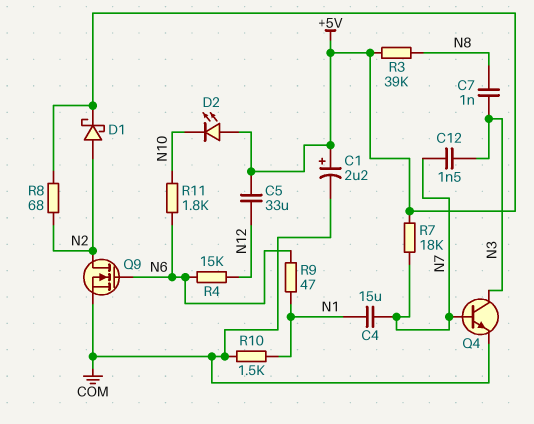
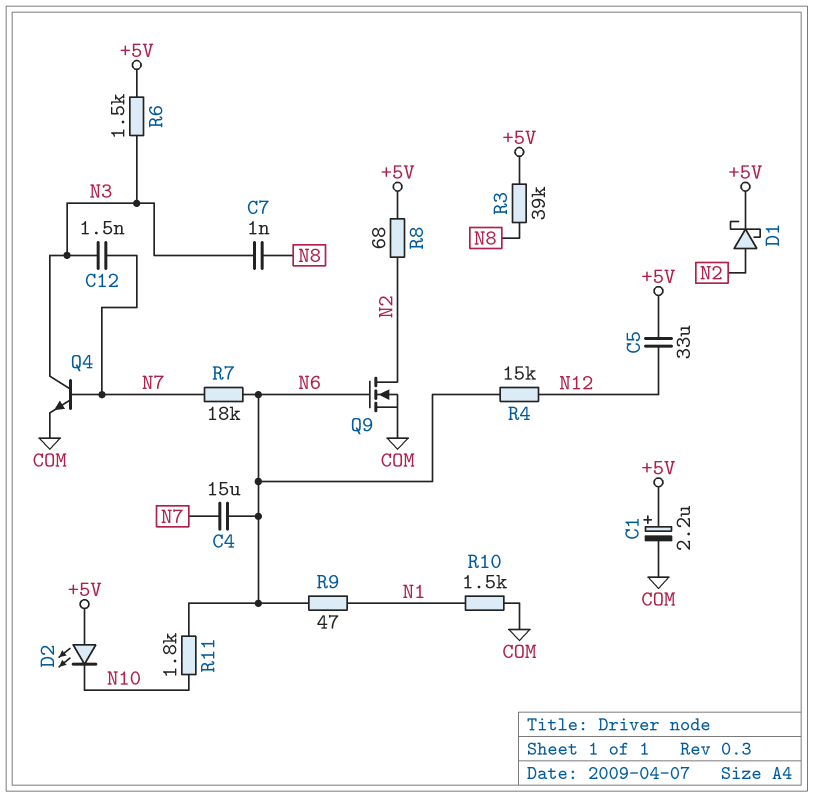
C4: 15uF (N1, N7) -> 15uF (N6, N7)
R6: none -> 1.5k (+5V, N3)
R7: 18k (+5V, N7) -> 18k (N6, N7)

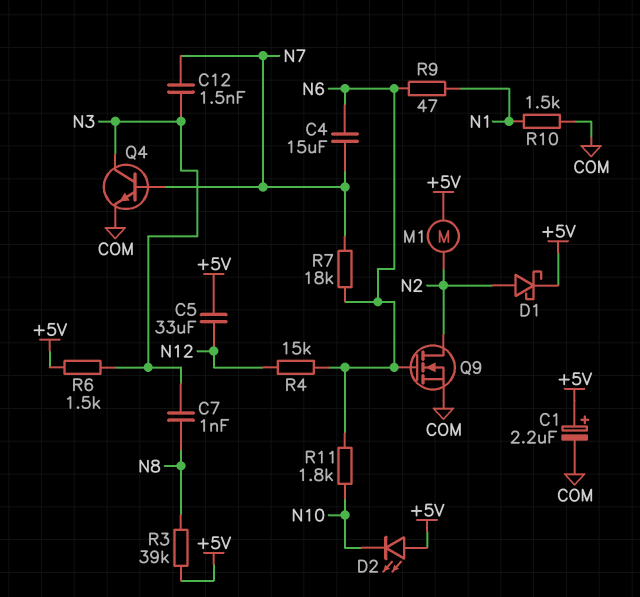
M1: none -> motor (+5V, N2)
R8: 68 (+5V, N2) -> none

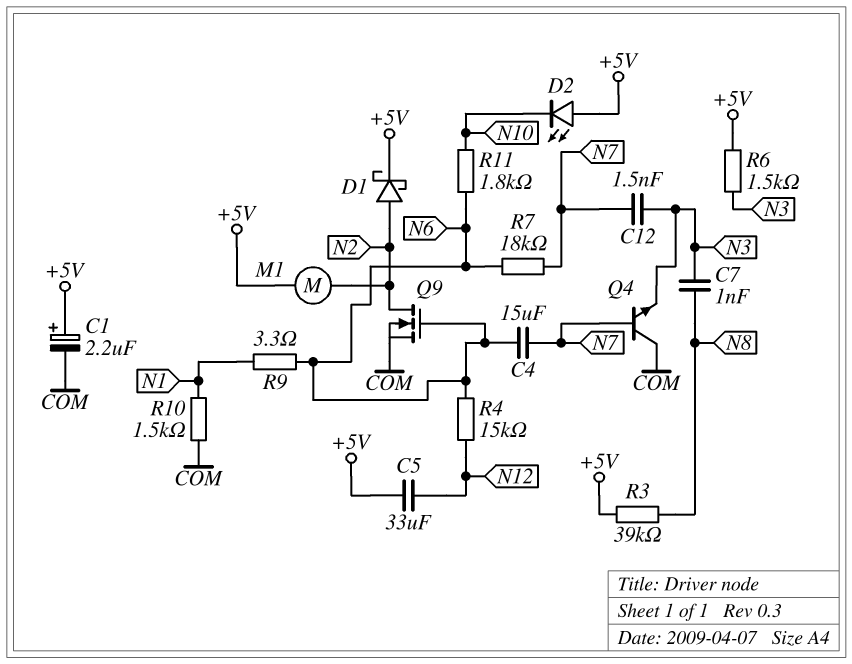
Q4: NPN (B N7, C N3, E COM) -> NPN (B N7, C COM, E N3)
R9: 47 (N1, N6) -> 3.3 (N1, N6)

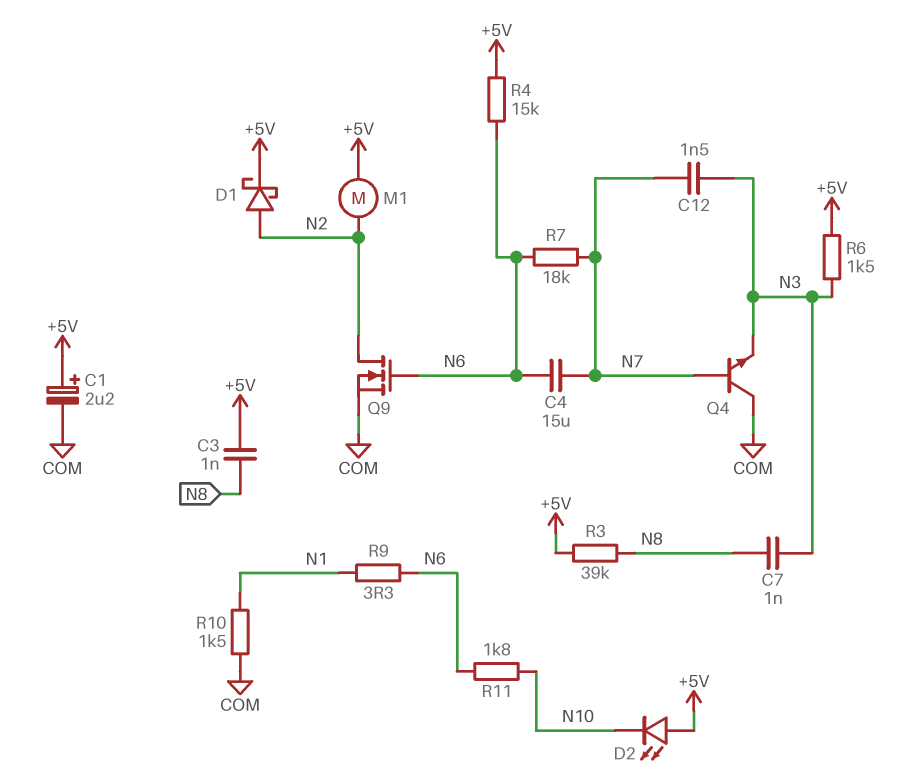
C3: none -> 1nF (+5V, N8)
C5: 33uF (+5V, N12) -> none
R4: 15k (N6, N12) -> 15k (+5V, N6)

